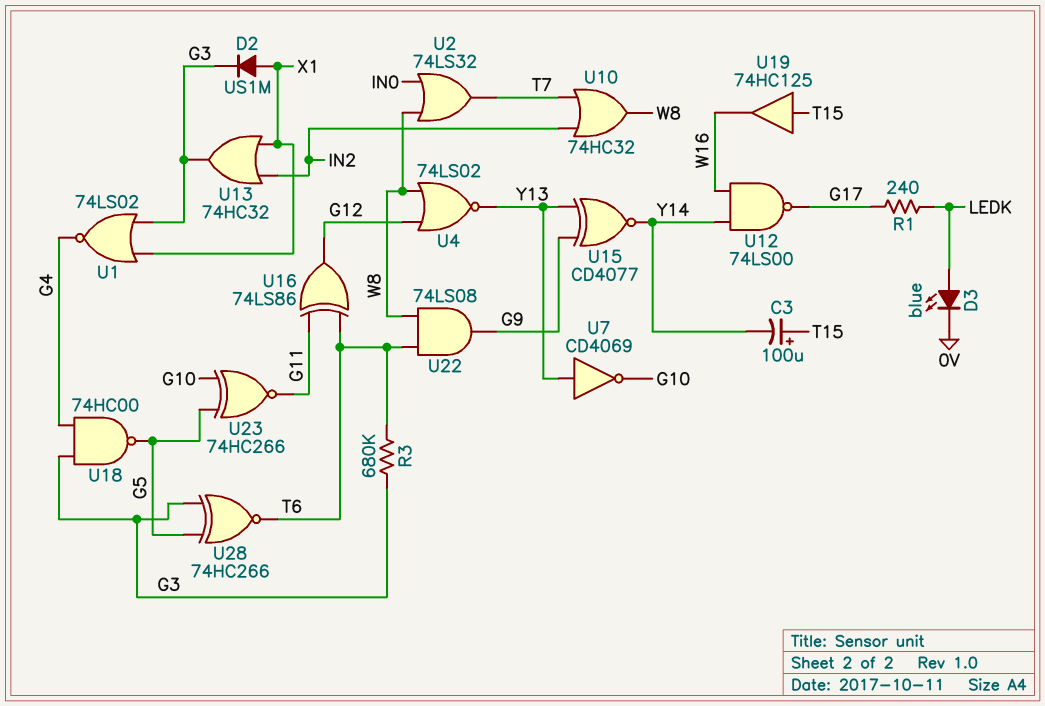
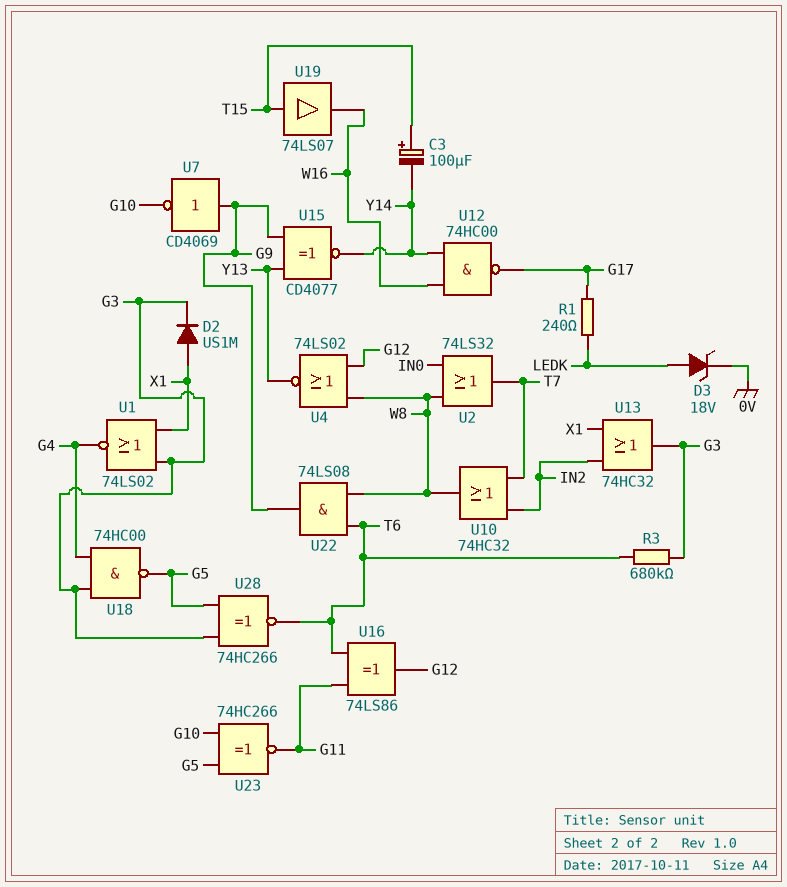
D3: LED blue (A LEDK, K 0V) -> zener 18V (A LEDK, K 0V)
U7: NOT CD4069 (in Y13, out G10) -> NOT CD4069 (in G9, out G10)
U12: NAND 74LS00 (in W16, in Y14, out G17) -> NAND 74HC00 (in W16, in Y14, out G17)
U19: buffer 74HC125 (in T15, out W16) -> buffer 74LS07 (in T15, out W16)

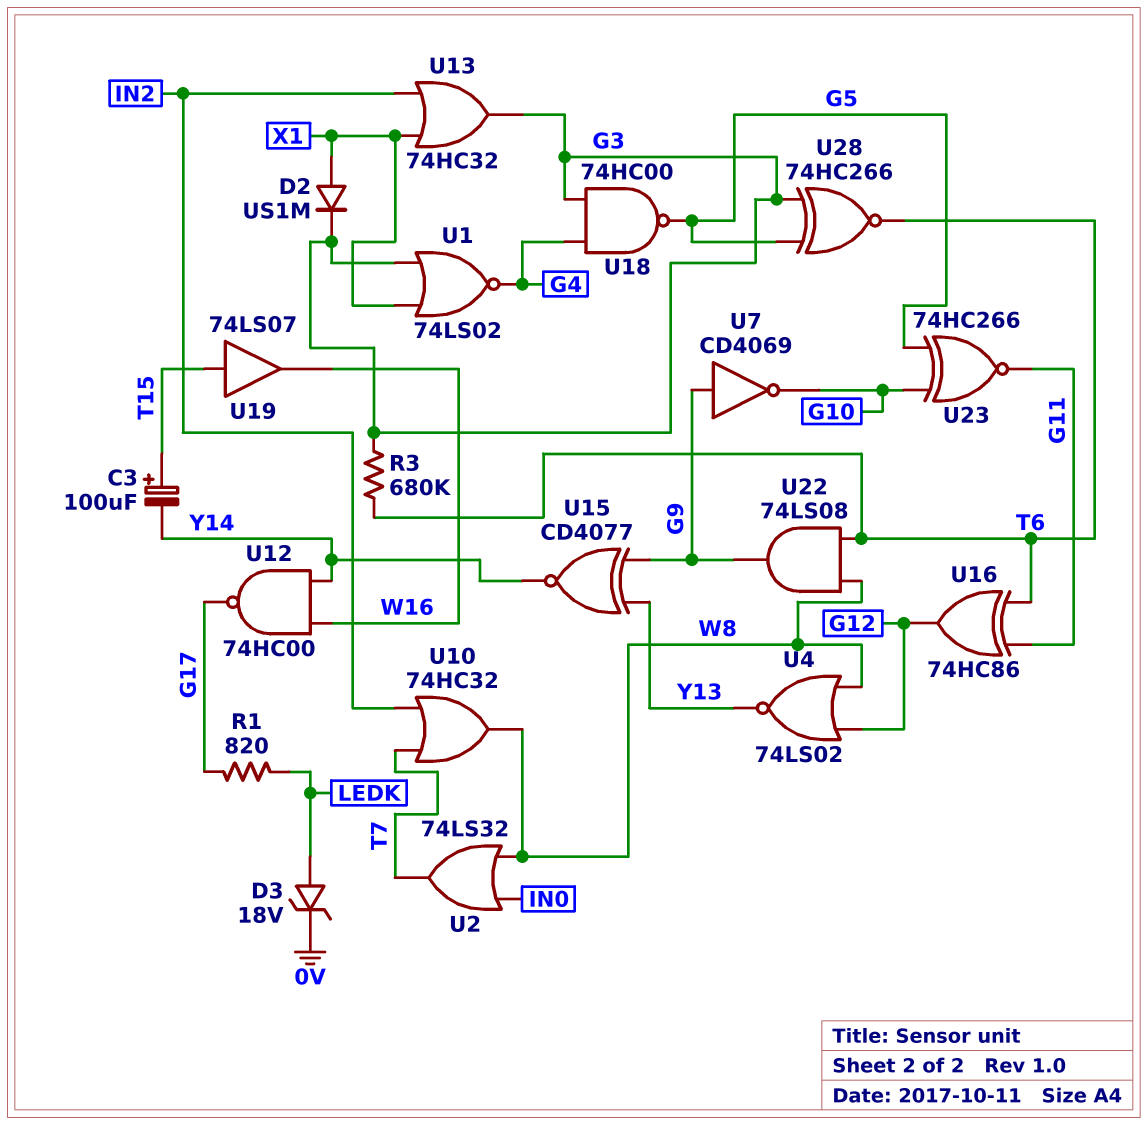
R1: 240 (G17, LEDK) -> 820 (G17, LEDK)
U16: XOR 74LS86 (in G11, in T6, out G12) -> XOR 74HC86 (in G11, in T6, out G12)

